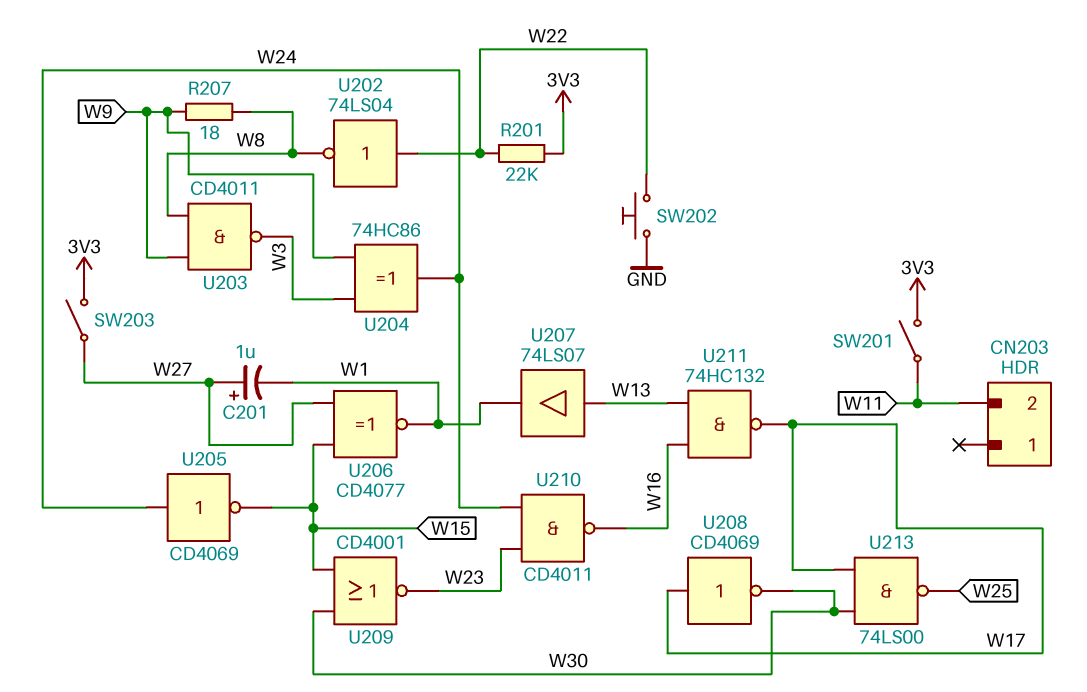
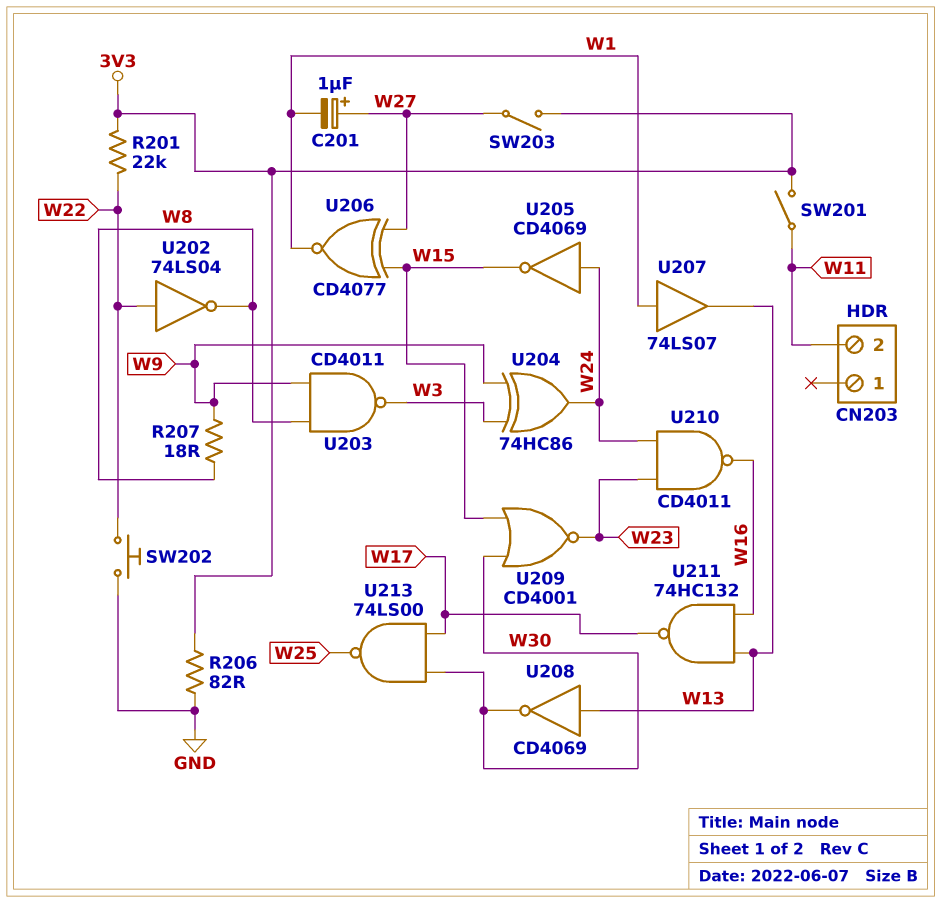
R206: none -> 82 (3V3, GND)
U207: buffer 74LS07 (in W13, out W1) -> buffer 74LS07 (in W1, out W13)
U208: NOT CD4069 (in W17, out W30) -> NOT CD4069 (in W13, out W30)

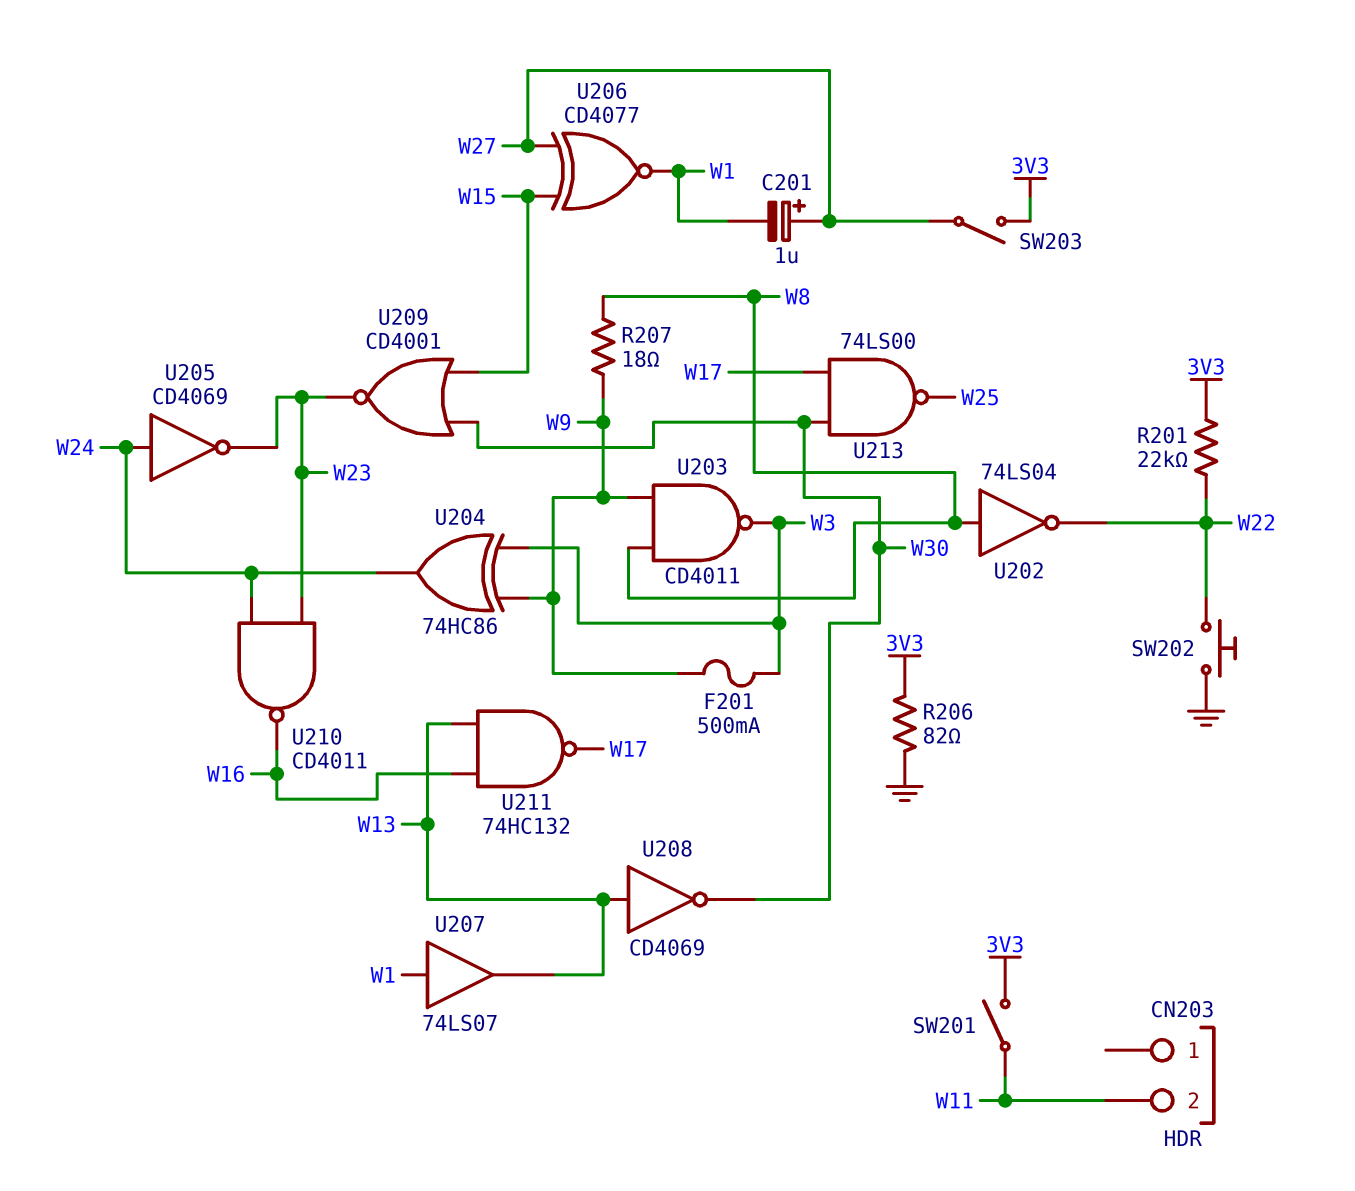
F201: none -> 500mA (W3, W9)
U202: NOT 74LS04 (in W22, out W8) -> NOT 74LS04 (in W8, out W22)
U205: NOT CD4069 (in W24, out W15) -> NOT CD4069 (in W24, out W23)

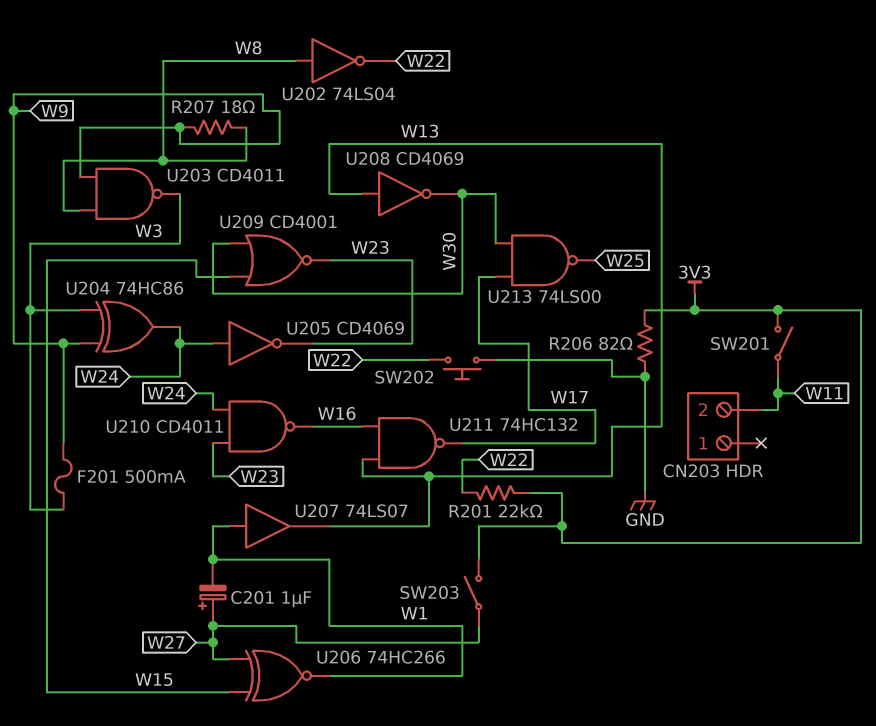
U206: XNOR CD4077 (in W15, in W27, out W1) -> XNOR 74HC266 (in W15, in W27, out W1)

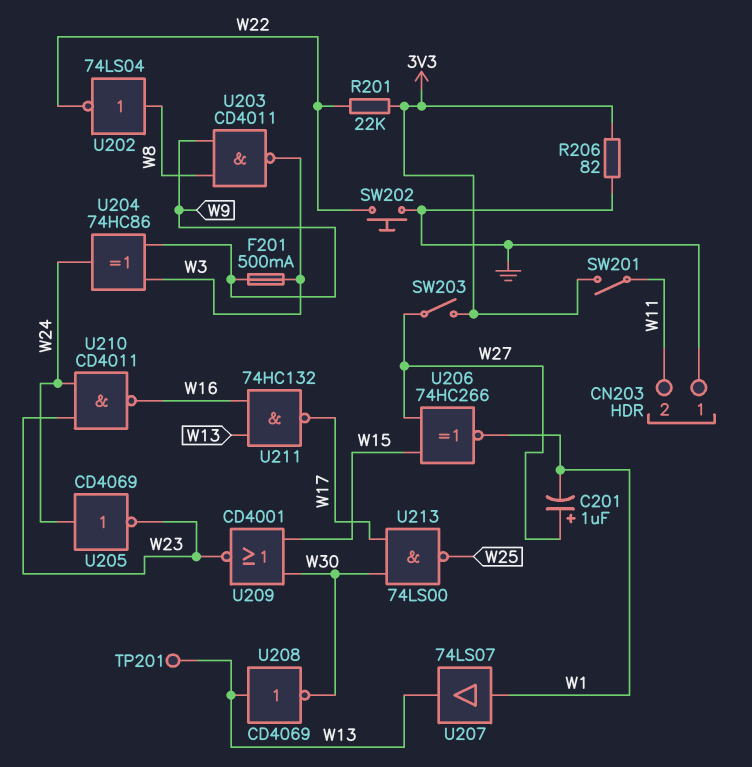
CN203 pin 1: none -> GND
R207: 18 (W8, W9) -> none
TP201: none -> test point (W13)

